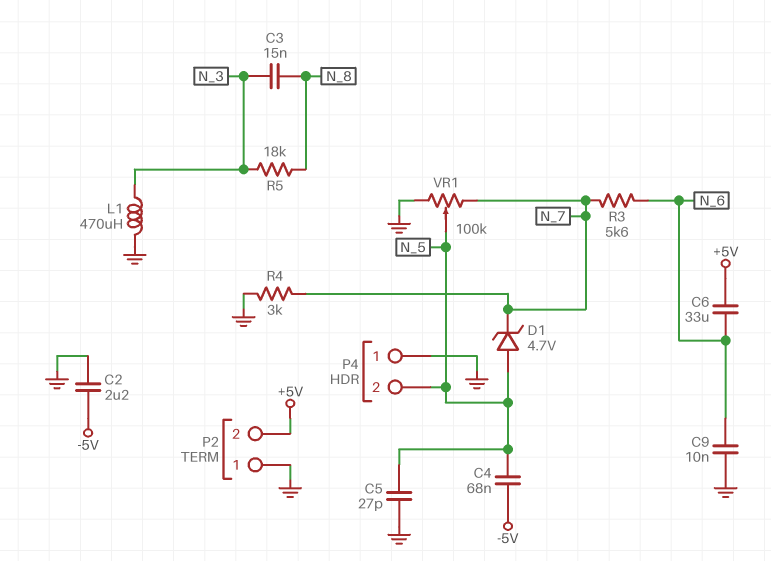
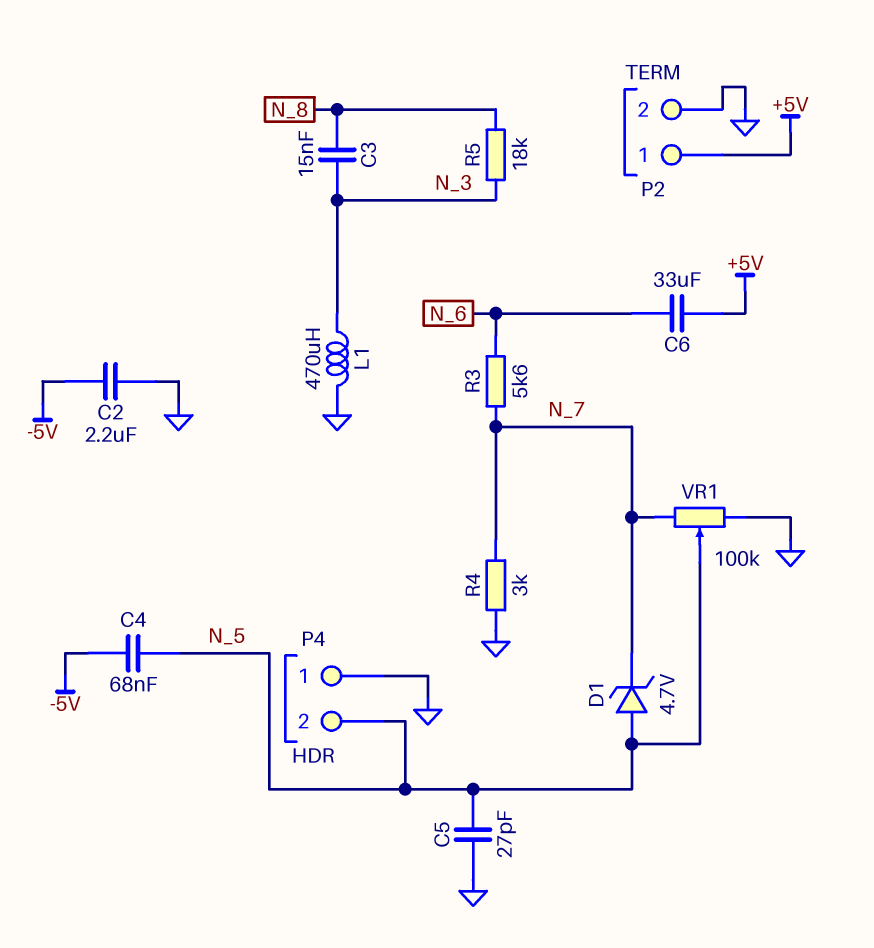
C9: 10nF (GND, N_6) -> none
P2 pin 1: GND -> +5V
P2 pin 2: +5V -> GND

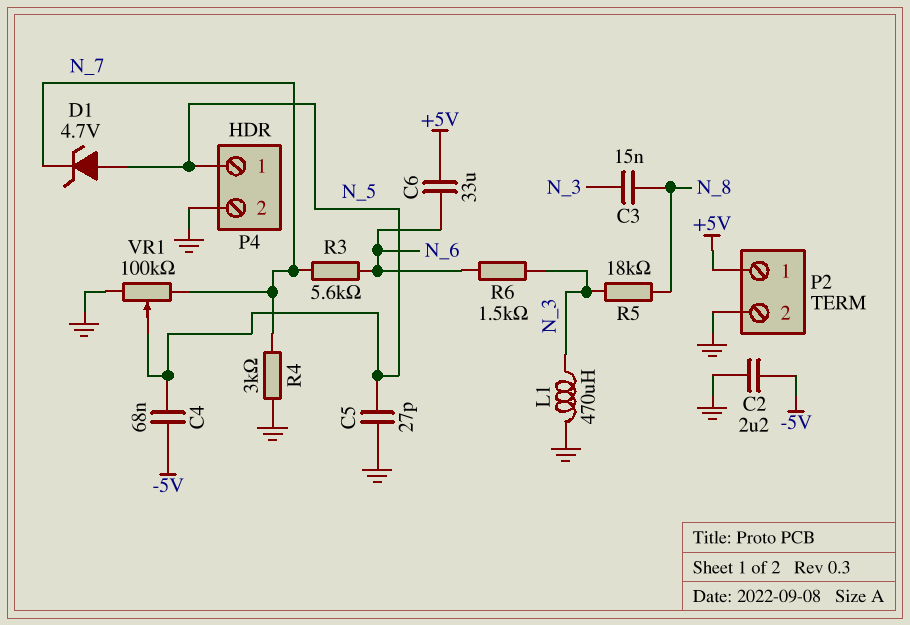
P4 pin 1: GND -> N_5
P4 pin 2: N_5 -> GND
R6: none -> 1.5k (N_3, N_6)

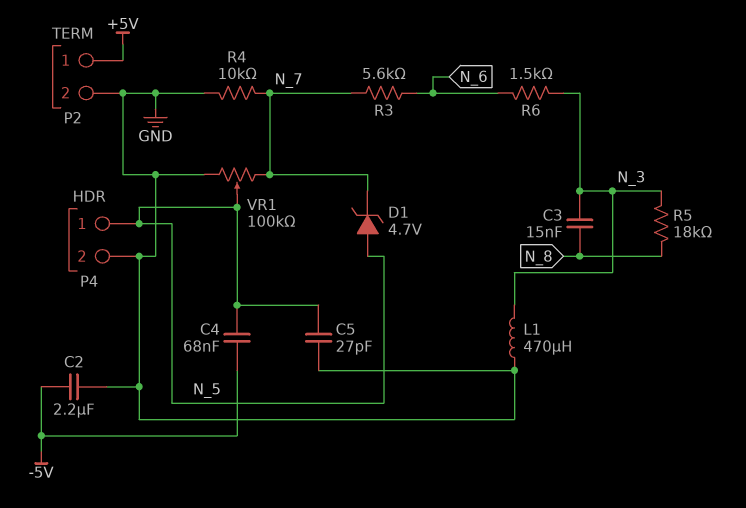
C6: 33uF (+5V, N_6) -> none
R4: 3k (GND, N_7) -> 10k (GND, N_7)

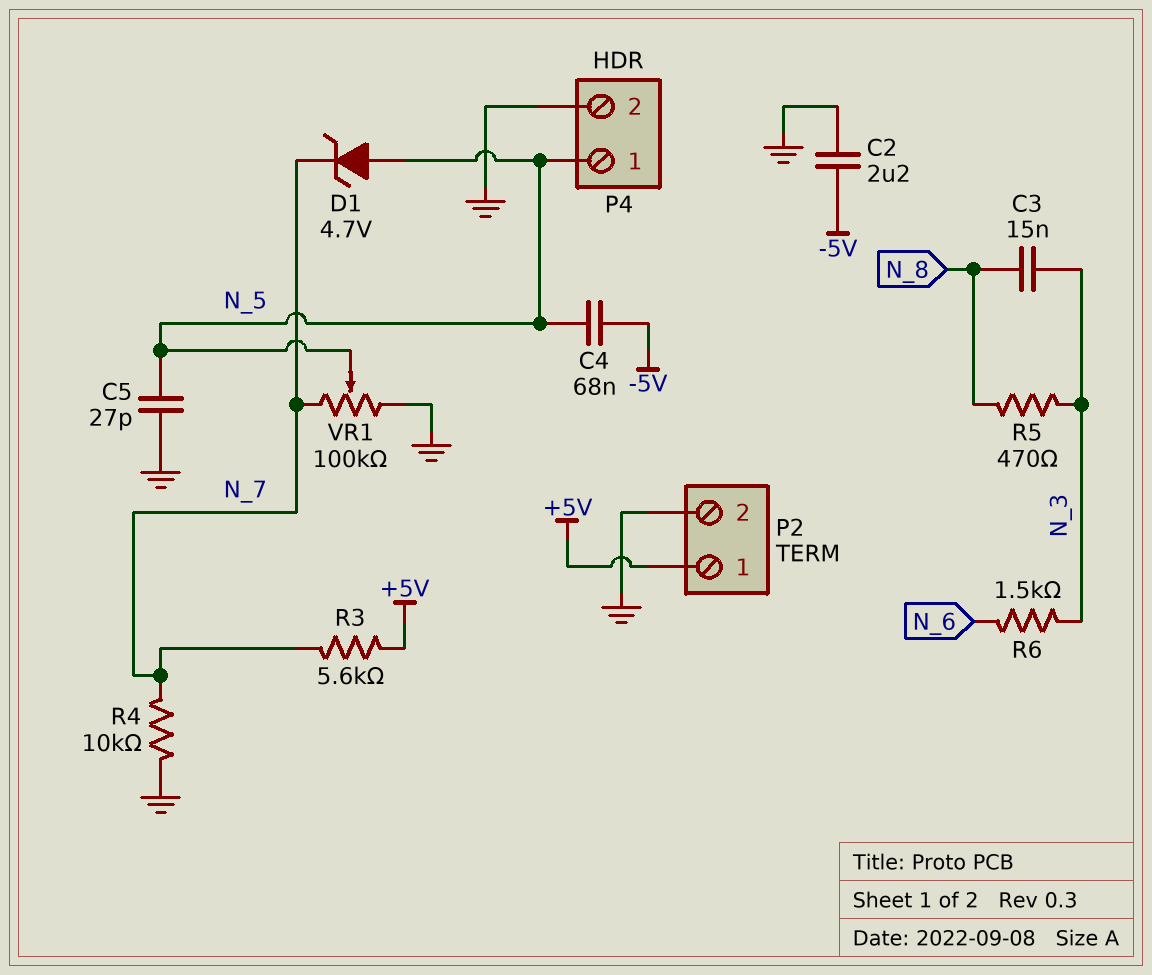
L1: 470uH (GND, N_3) -> none
R3: 5.6k (N_6, N_7) -> 5.6k (+5V, N_7)
R5: 18k (N_3, N_8) -> 470 (N_3, N_8)

